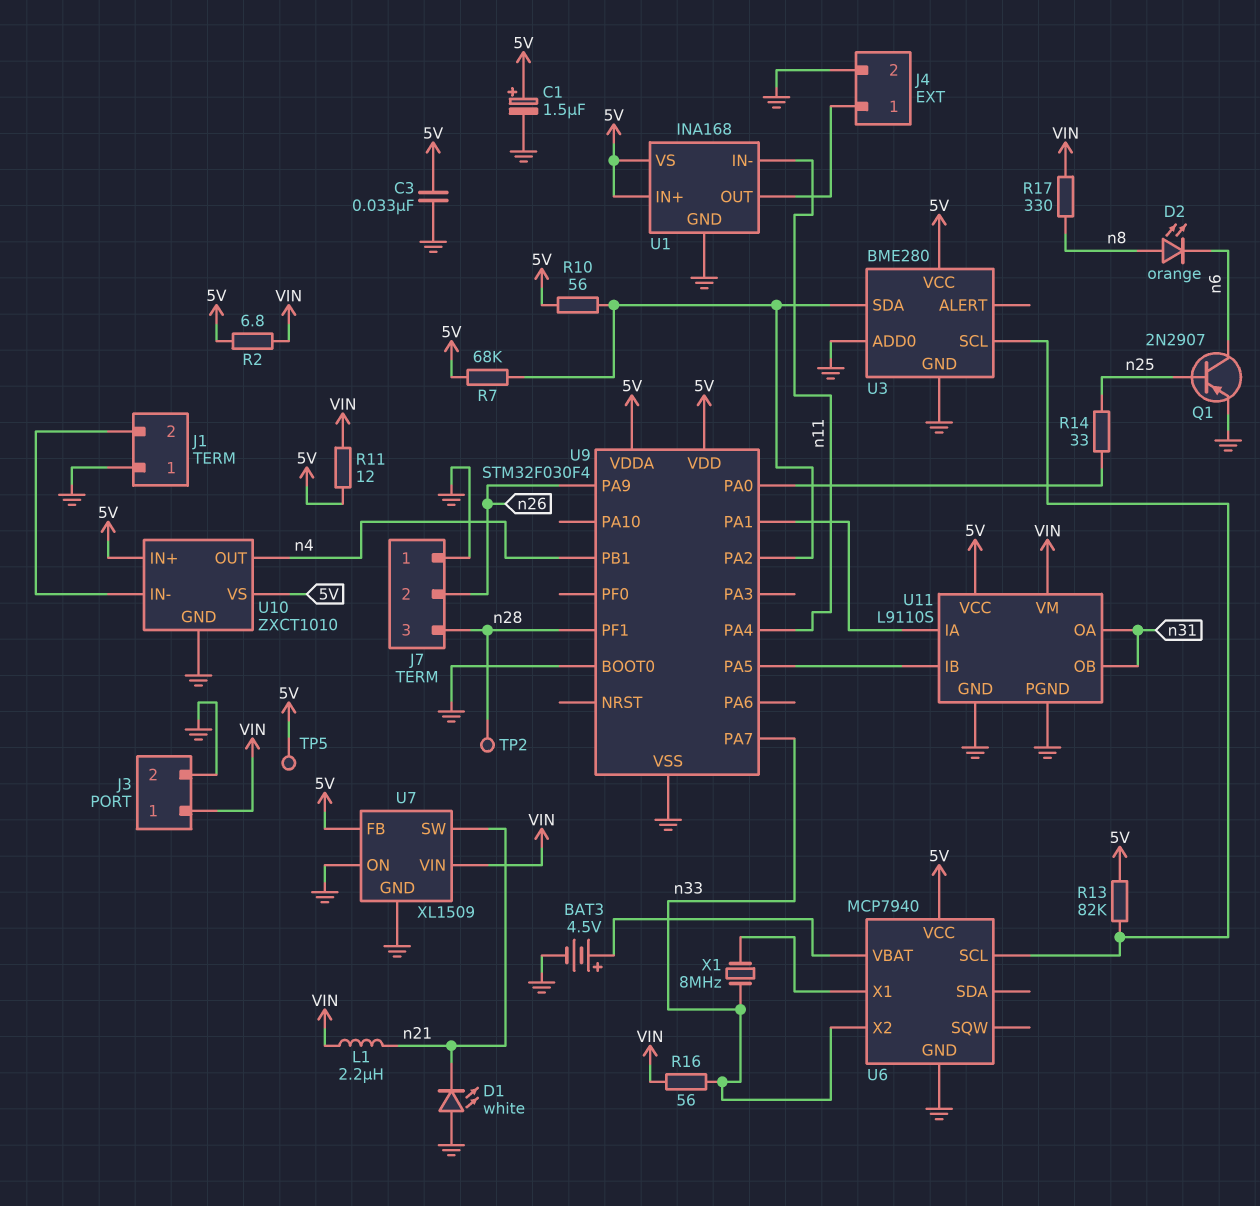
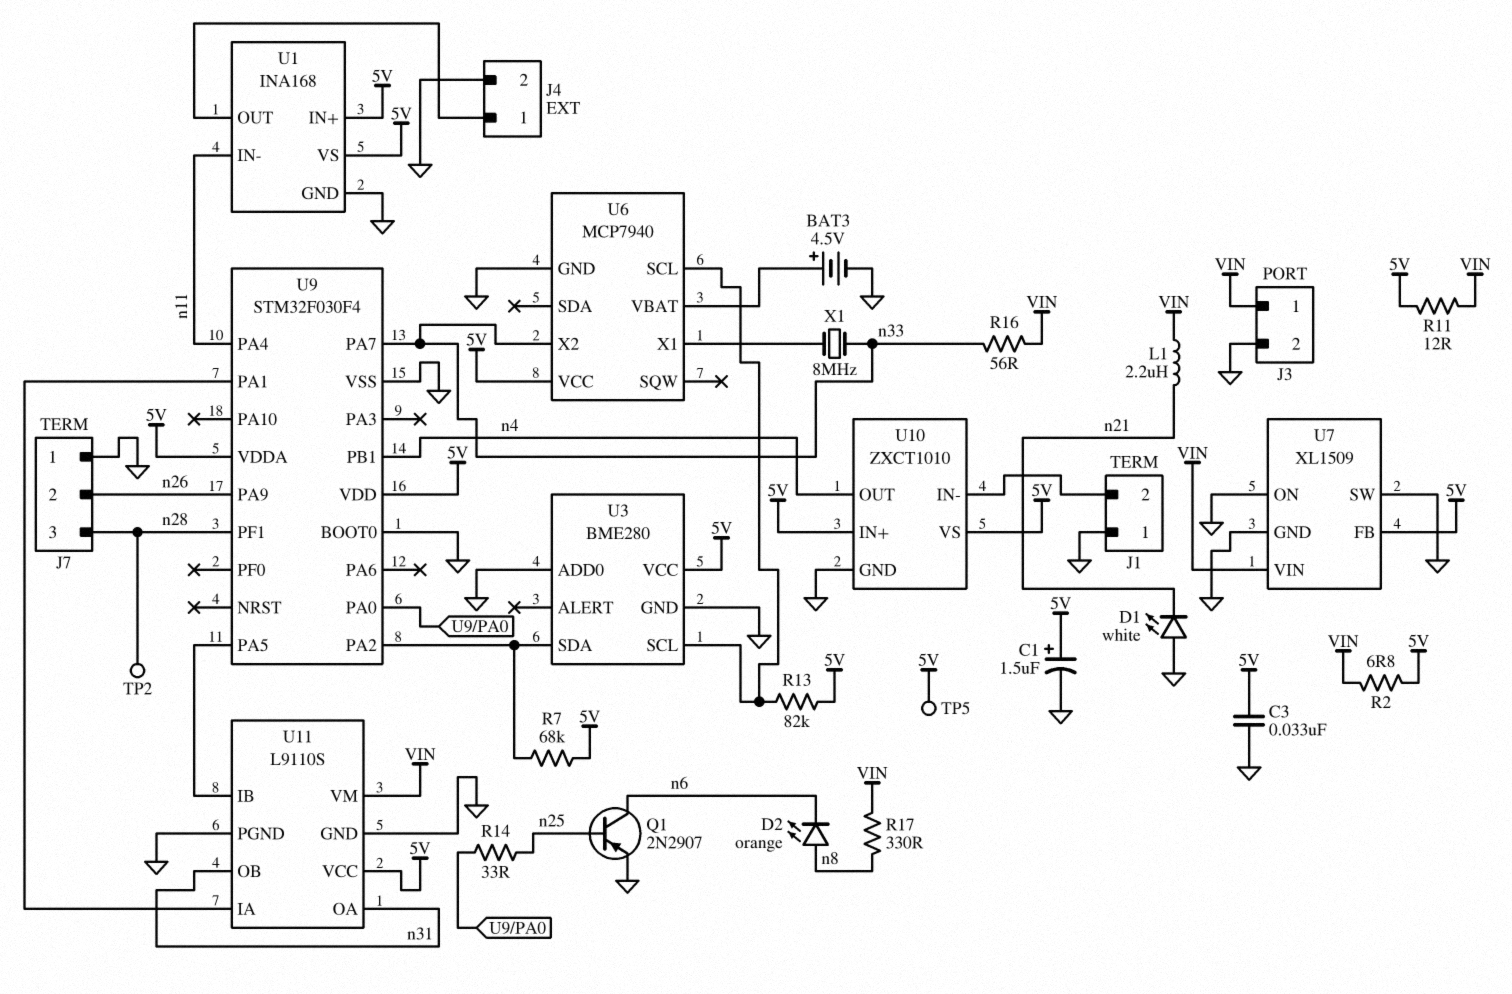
R10: 56 (5V, U3/SDA) -> none
U7 pin SW: n21 -> GND

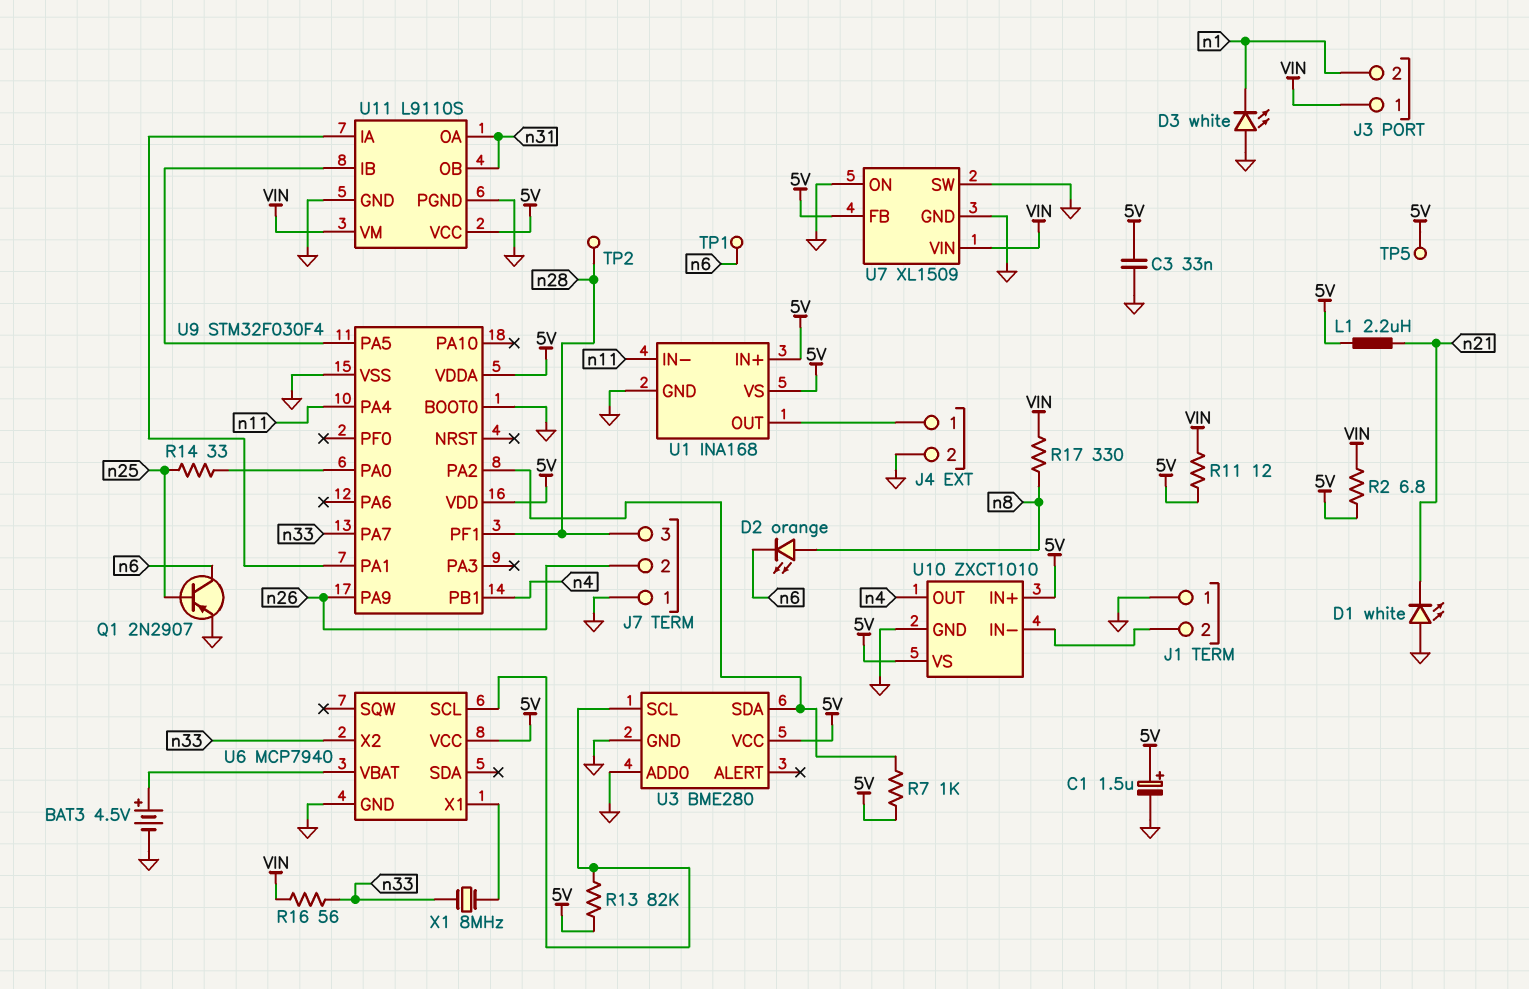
D3: none -> LED white (A GND, K n1)
J3 pin 2: GND -> n1
L1: 2.2uH (VIN, n21) -> 2.2uH (5V, n21)
R7: 68k (5V, U3/SDA) -> 1k (5V, U3/SDA)
TP1: none -> test point (n6)

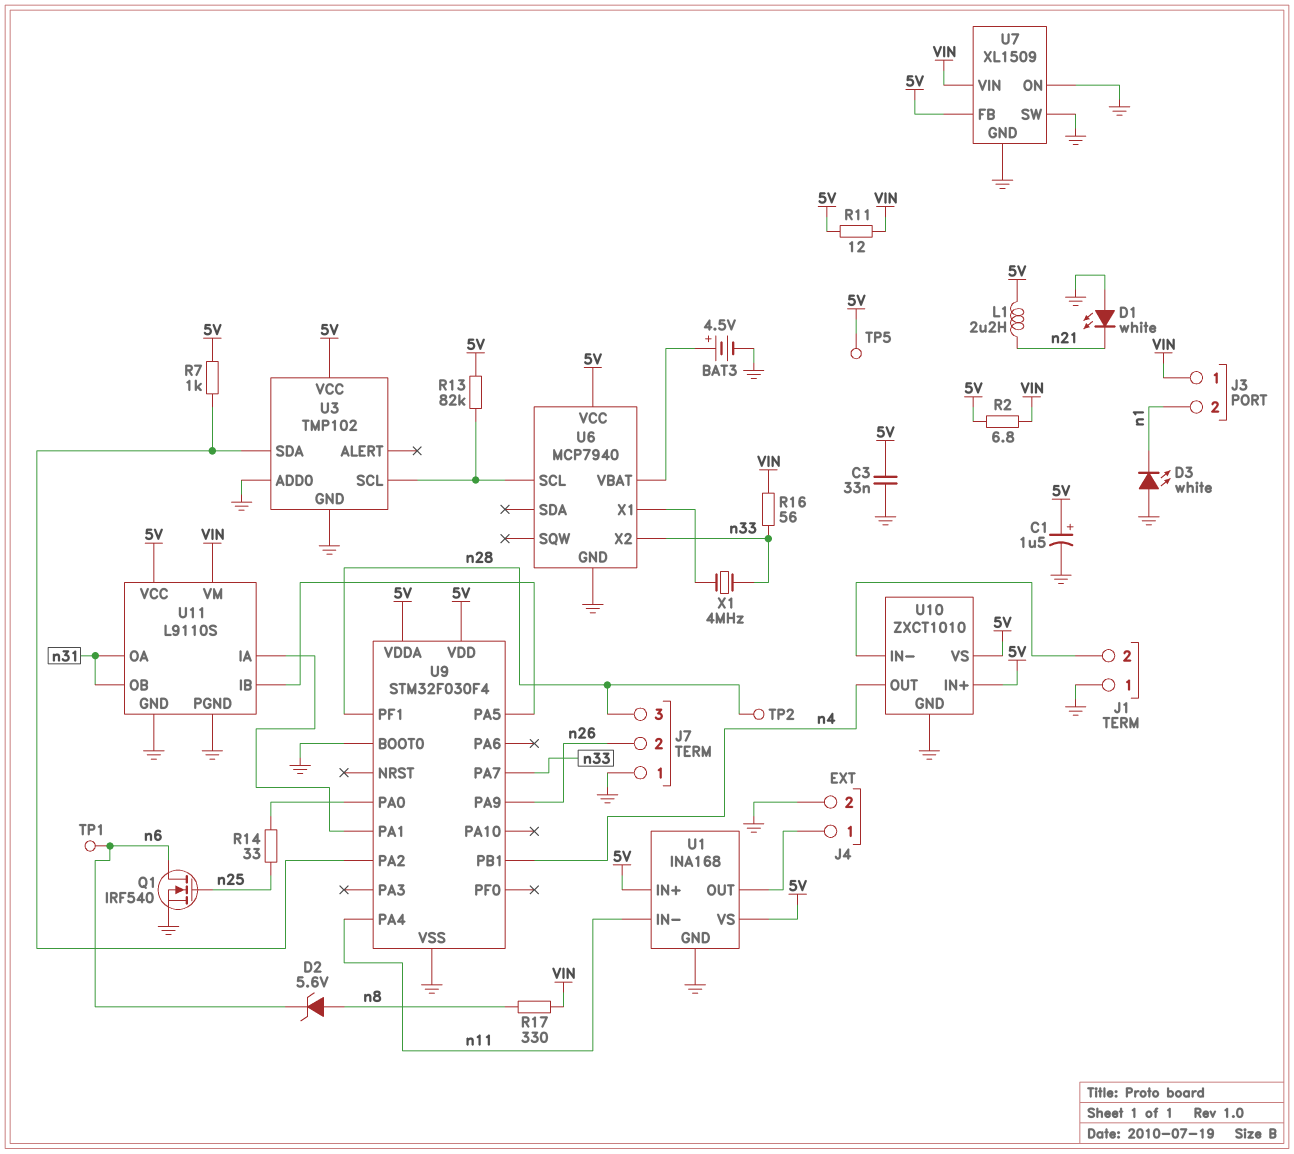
D2: LED orange (A n8, K n6) -> zener 5.6V (A n8, K n6)
Q1: PNP 2N2907 (B n25, C n6, E GND) -> NMOS IRF540 (G n25, D n6, S GND)
U3: BME280 -> TMP102
X1: 8MHz (U6/X1, n33) -> 4MHz (U6/X1, n33)

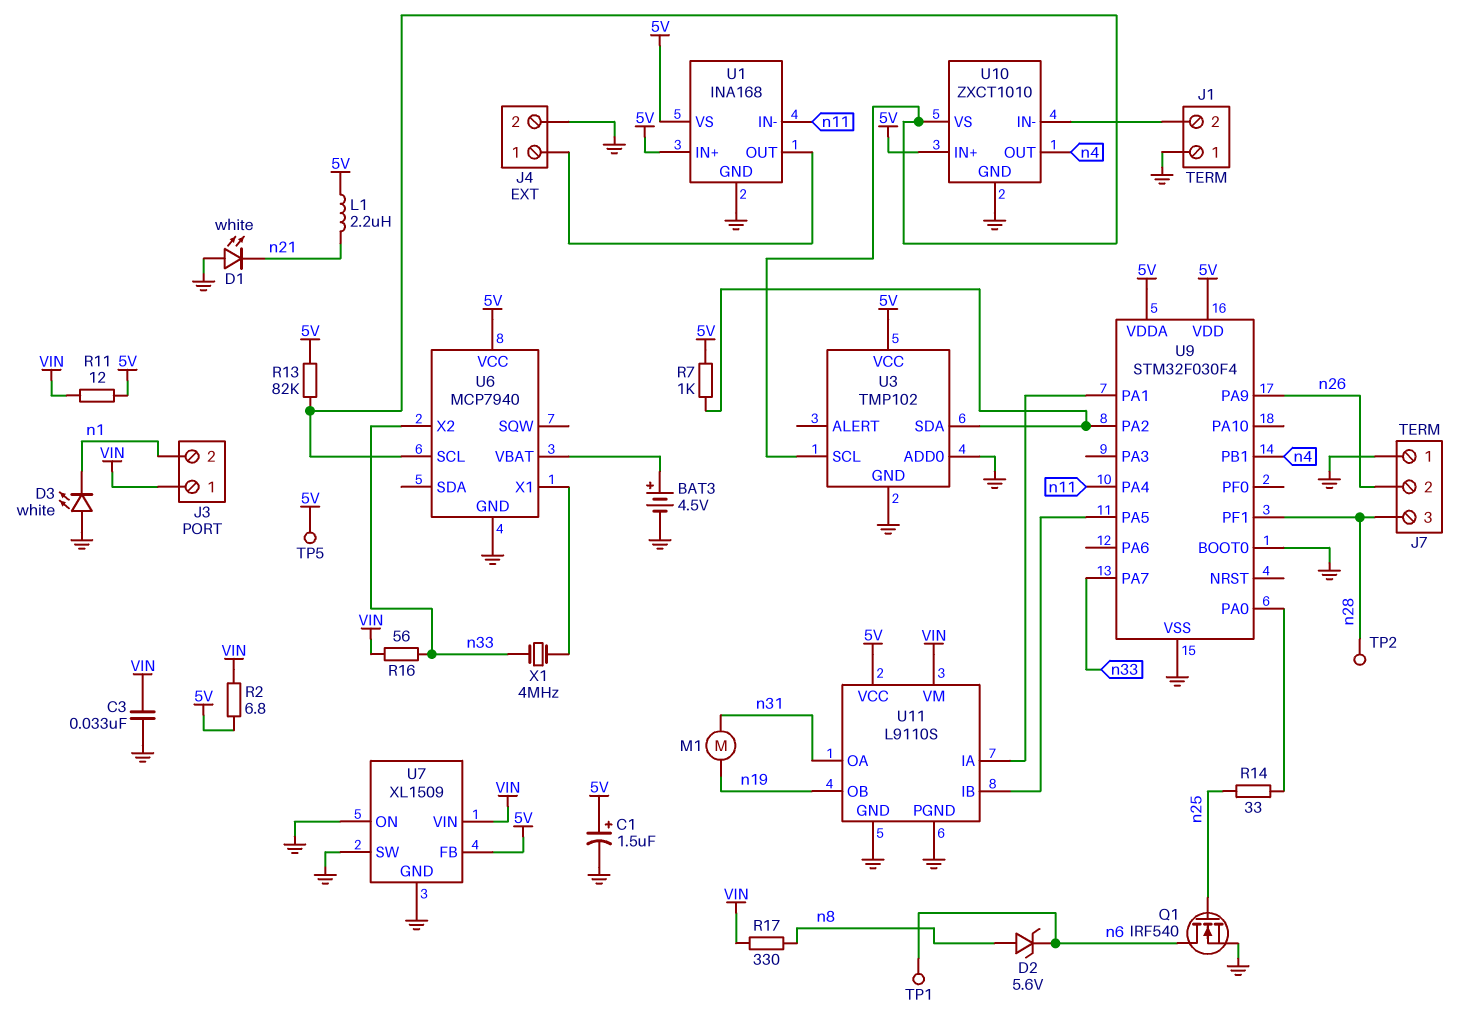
C3: 33nF (5V, GND) -> 33nF (GND, VIN)
M1: none -> motor (n19, n31)
U10 pin VS: 5V -> U3/SCL
U11 pin OB: n31 -> n19

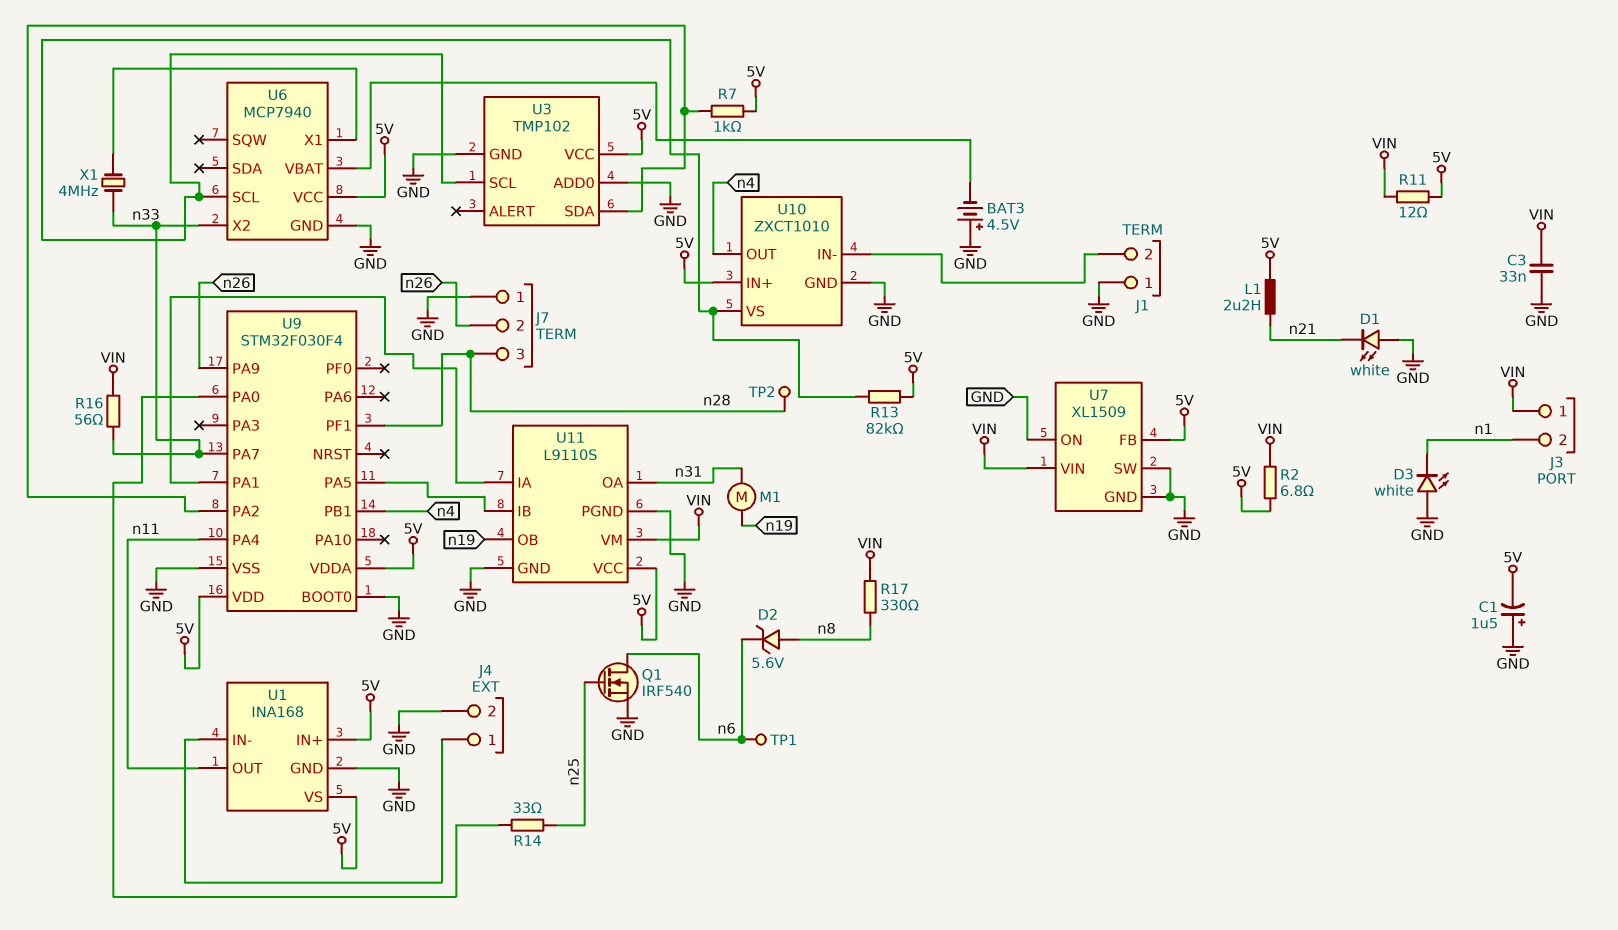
BAT3: 4.5V (plus U6/VBAT, minus GND) -> 4.5V (plus GND, minus U6/VBAT)
C1: 1.5uF (plus 5V, minus GND) -> 1.5uF (plus GND, minus 5V)
TP5: test point (5V) -> none
U1 pin IN-: n11 -> J4/1
U1 pin OUT: J4/1 -> n11

